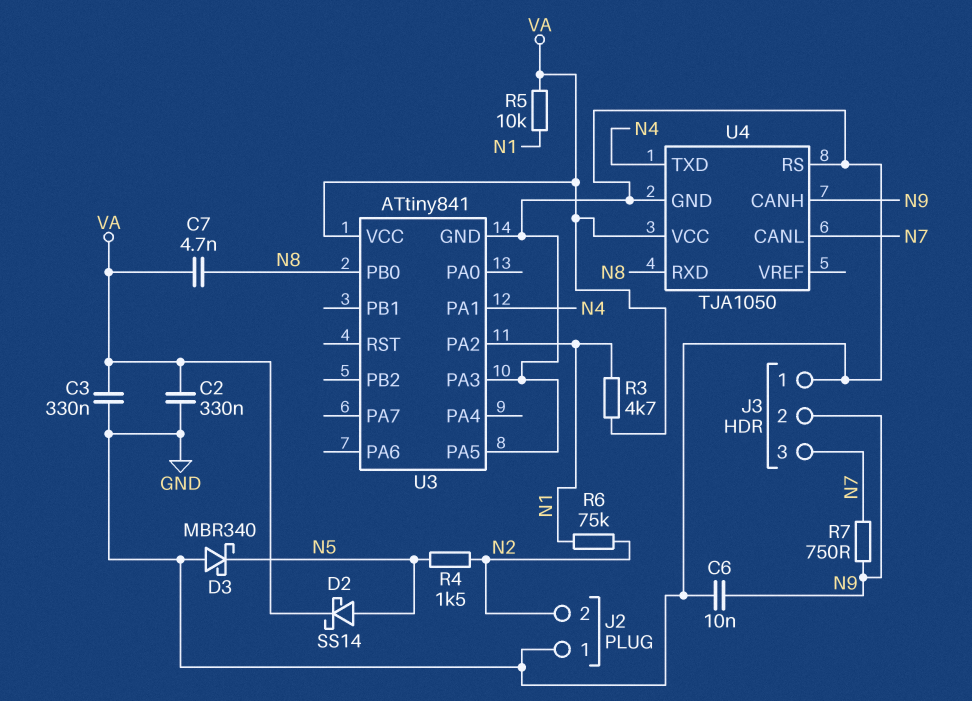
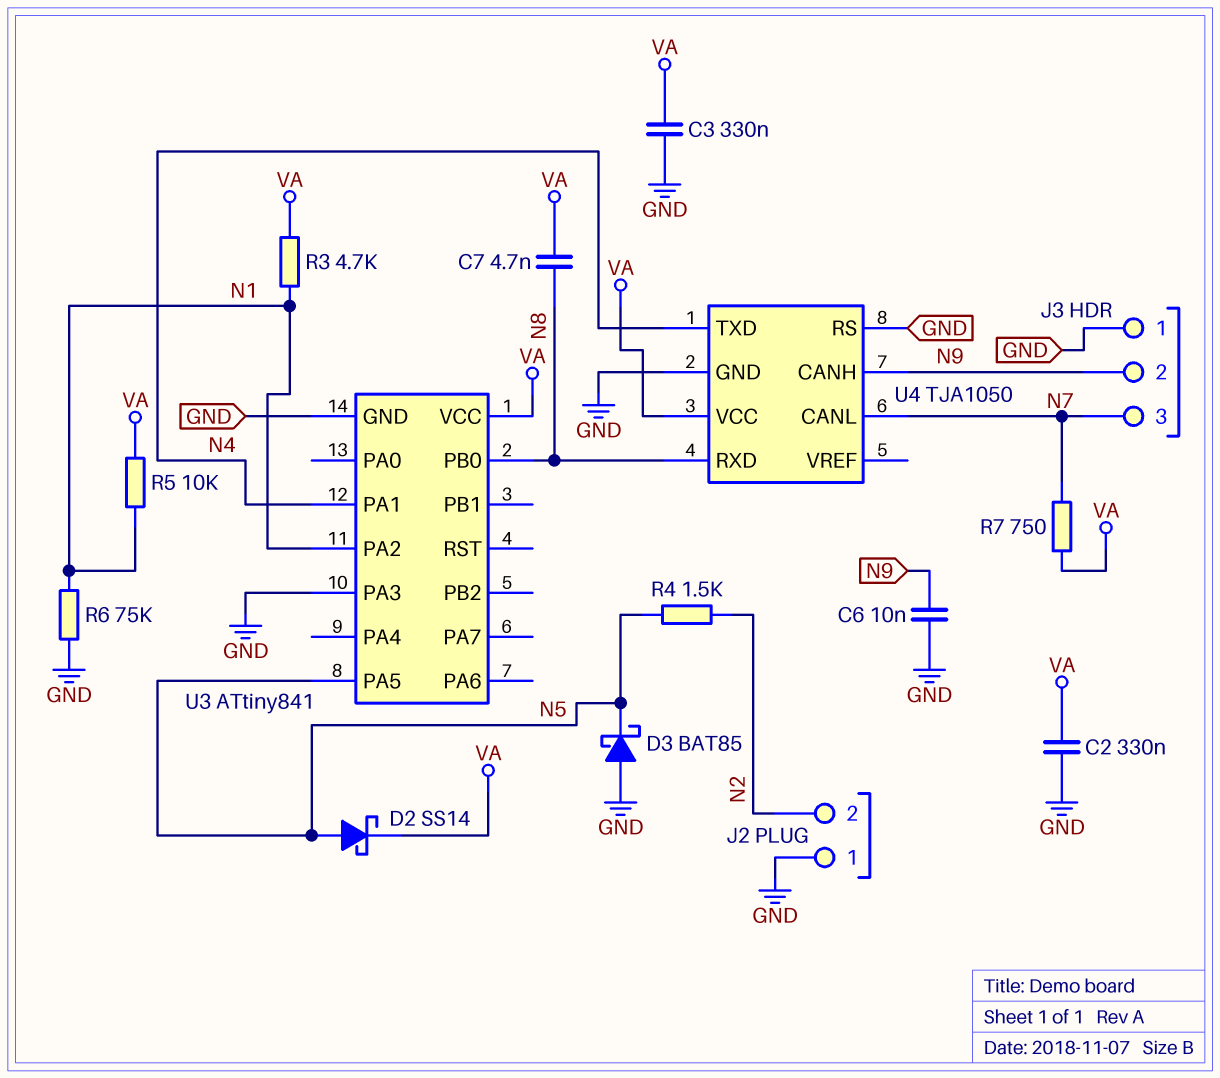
D3: schottky MBR340 (A GND, K N5) -> schottky BAT85 (A GND, K N5)
R6: 75k (N1, N2) -> 75k (GND, N1)
R7: 750 (N7, N9) -> 750 (N7, VA)
U3 pin PA5: GND -> N5

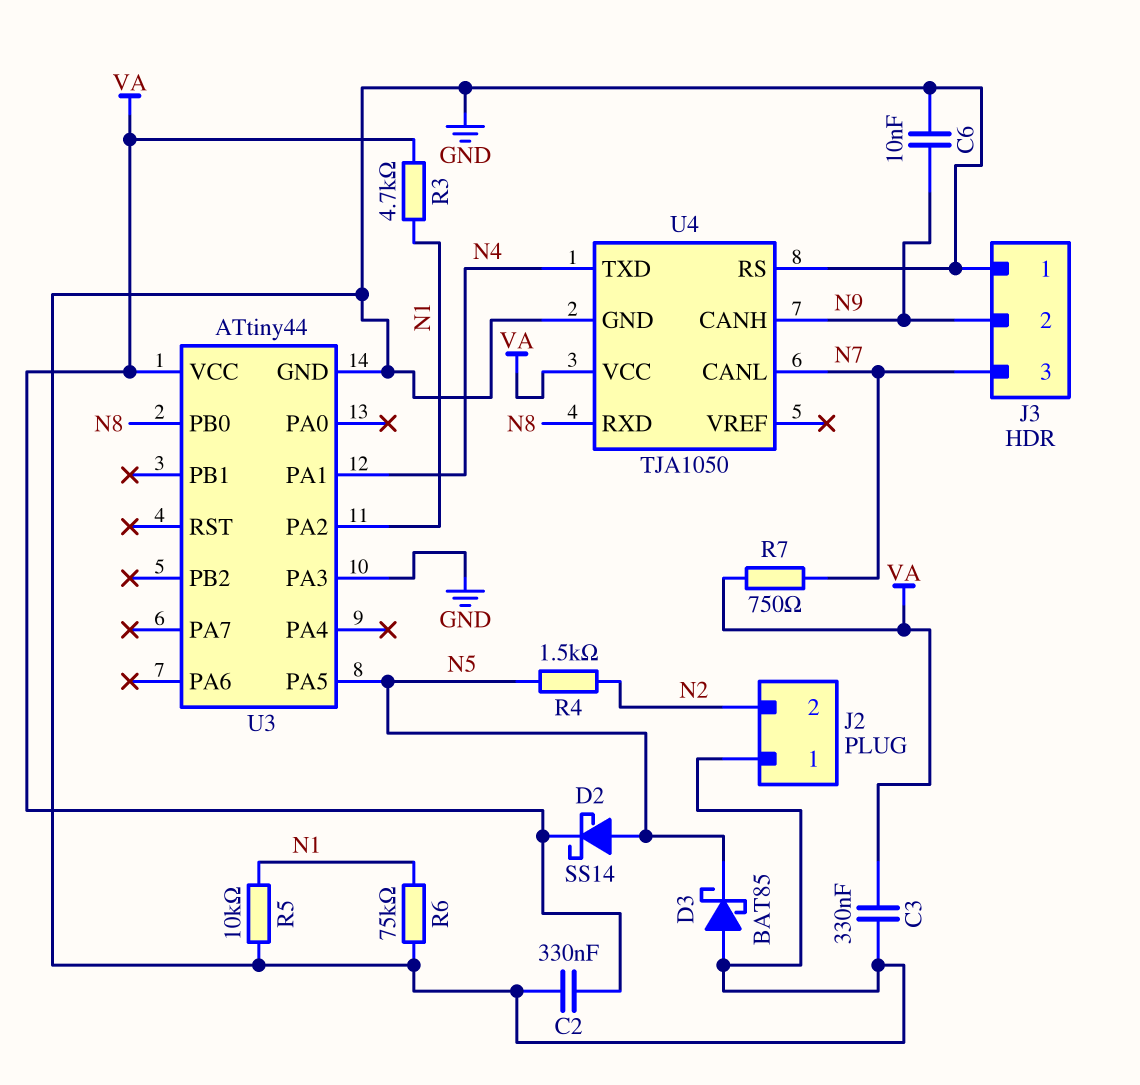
C7: 4.7nF (N8, VA) -> none
R5: 10k (N1, VA) -> 10k (GND, N1)
U3: ATtiny841 -> ATtiny44

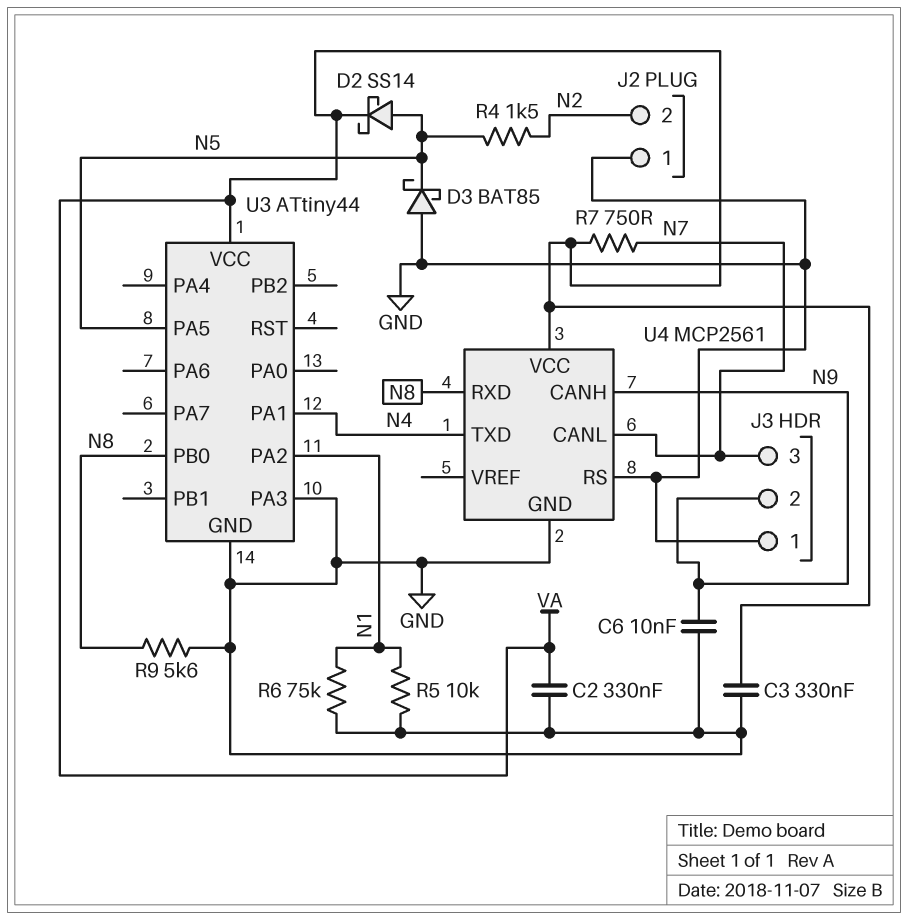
R3: 4.7k (N1, VA) -> none
R9: none -> 5.6k (GND, N8)
U4: TJA1050 -> MCP2561

